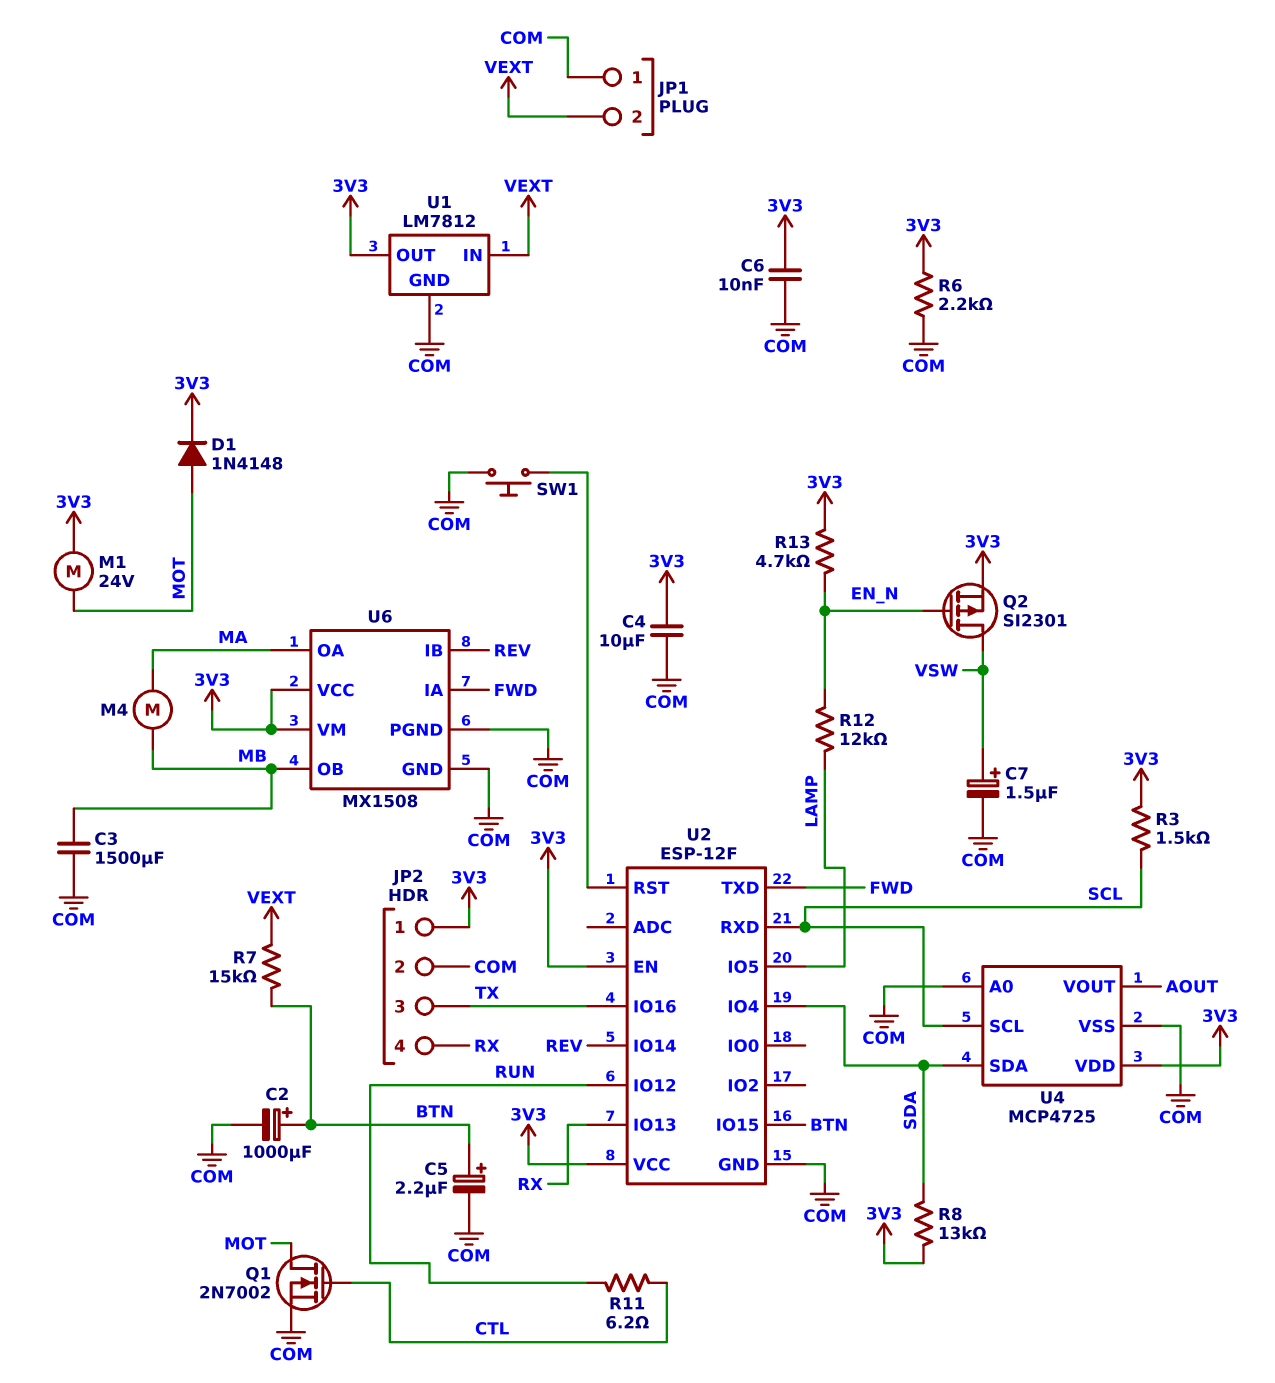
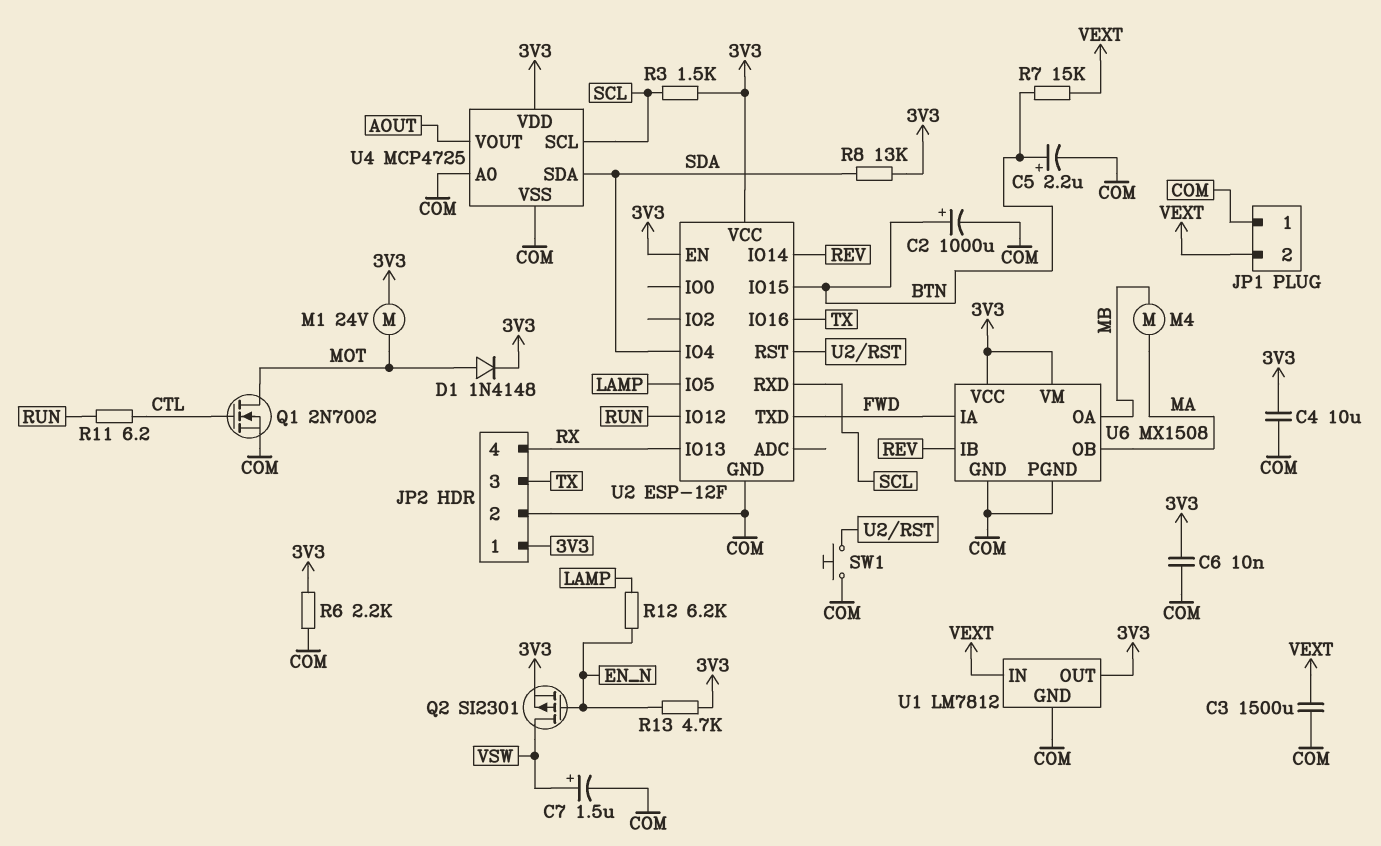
C3: 1500uF (COM, MB) -> 1500uF (COM, VEXT)
R12: 12k (EN_N, LAMP) -> 6.2k (EN_N, LAMP)
U6 pin OA: MA -> MB
U6 pin OB: MB -> MA

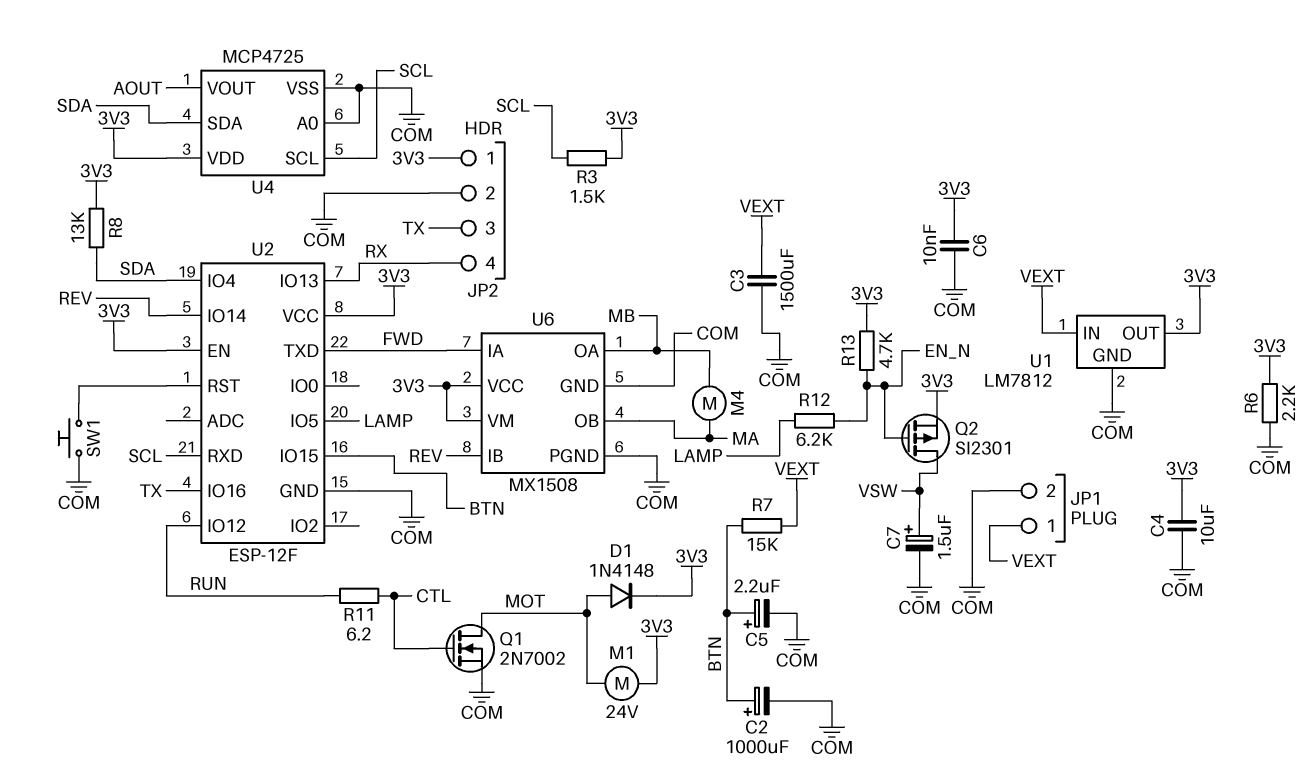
JP1 pin 1: COM -> VEXT
JP1 pin 2: VEXT -> COM

